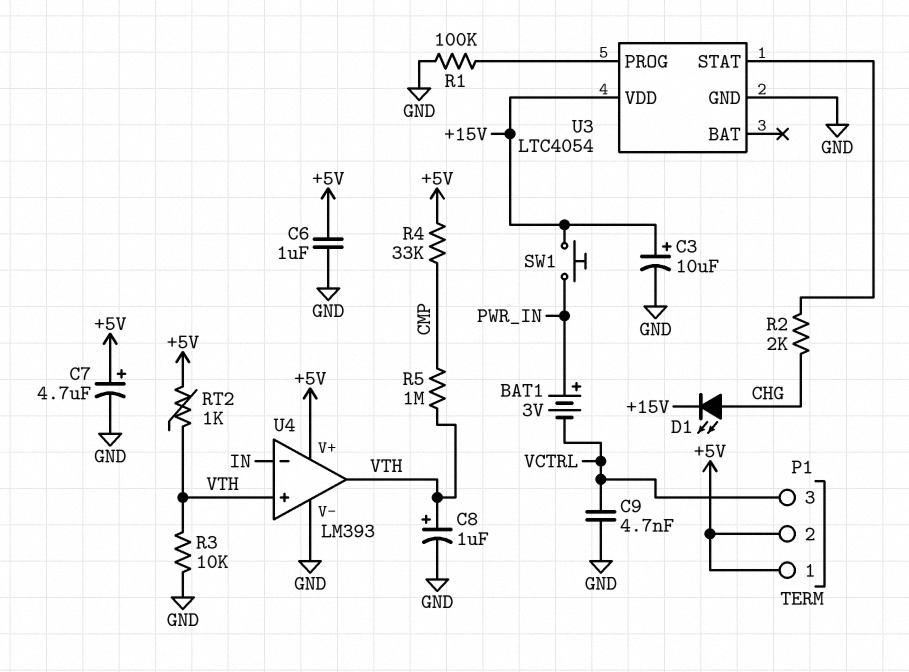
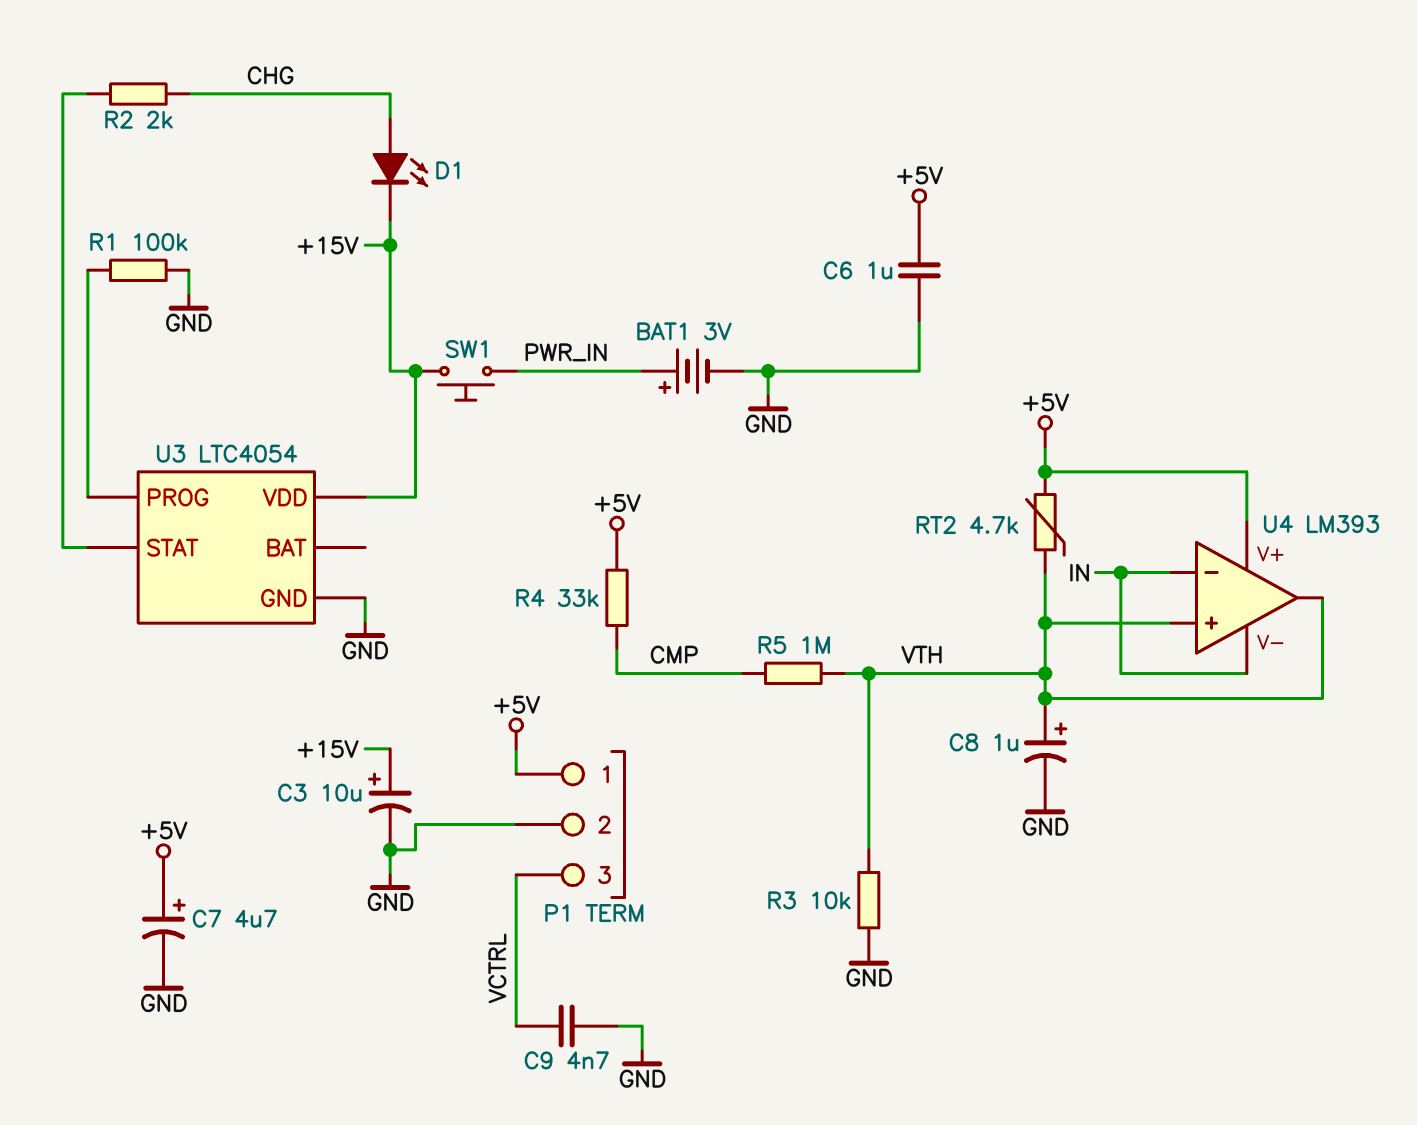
BAT1: 3V (plus PWR_IN, minus VCTRL) -> 3V (plus PWR_IN, minus GND)
P1 pin 2: +5V -> GND
RT2: 1k (+5V, VTH) -> 4.7k (+5V, VTH)
U4 pin V-: GND -> IN

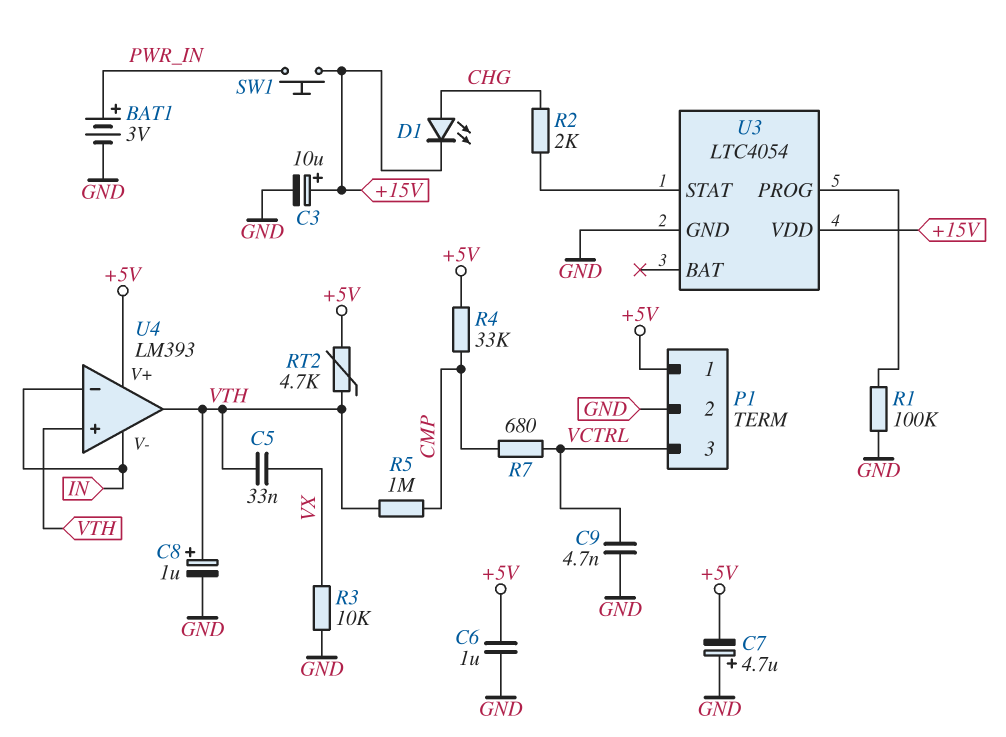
C5: none -> 33nF (VTH, VX)
C7: 4.7uF (plus +5V, minus GND) -> 4.7uF (plus GND, minus +5V)
R3: 10k (GND, VTH) -> 10k (GND, VX)
R7: none -> 680 (CMP, VCTRL)

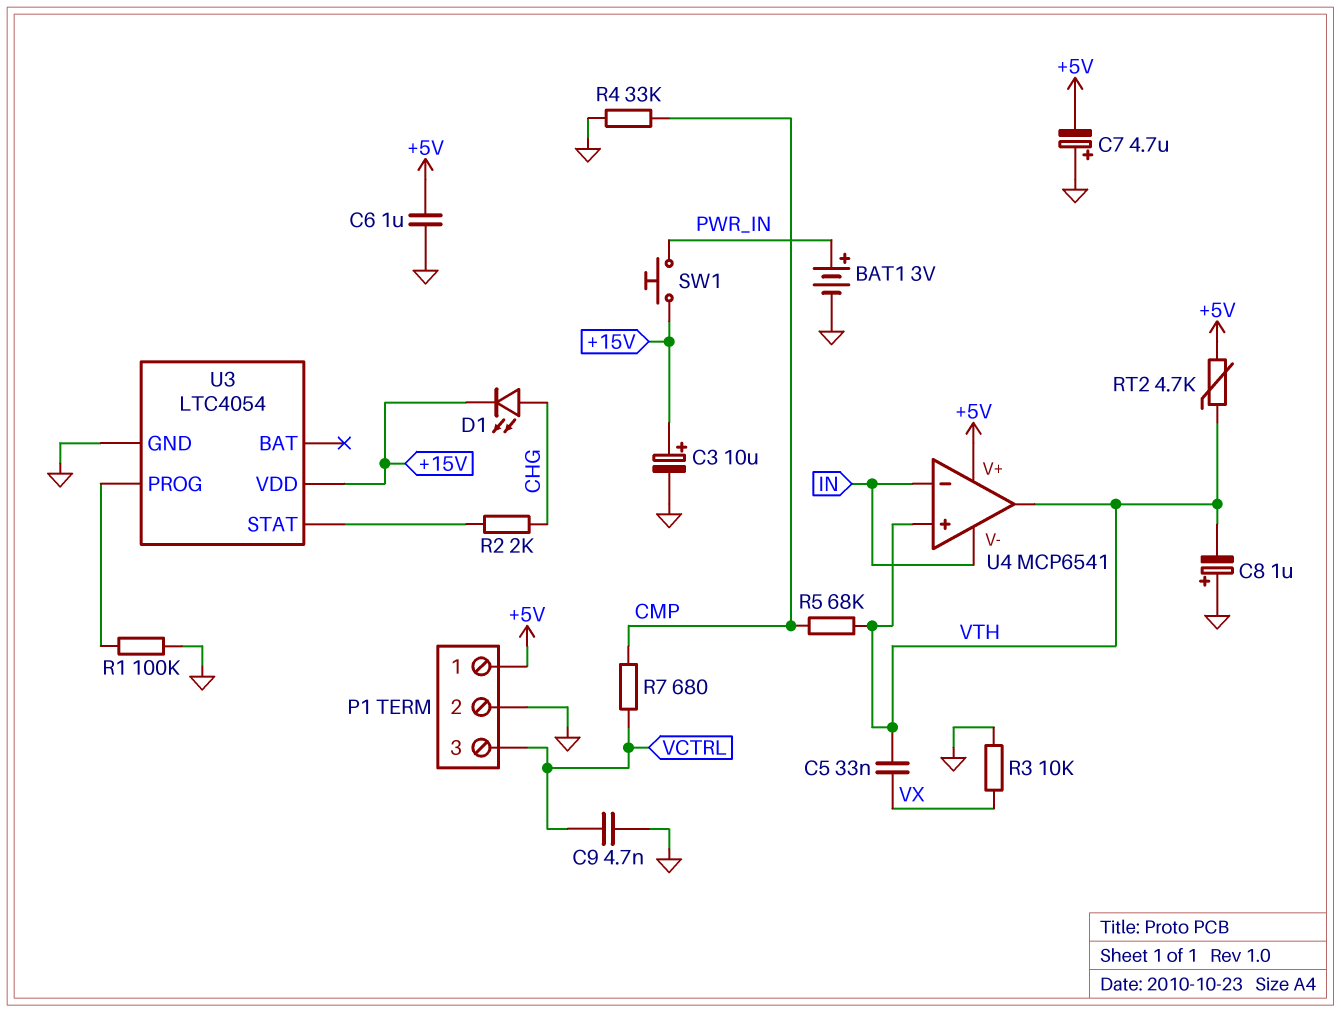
C8: 1uF (plus VTH, minus GND) -> 1uF (plus GND, minus VTH)
R4: 33k (+5V, CMP) -> 33k (CMP, GND)
R5: 1M (CMP, VTH) -> 68k (CMP, VTH)
U4: LM393 -> MCP6541

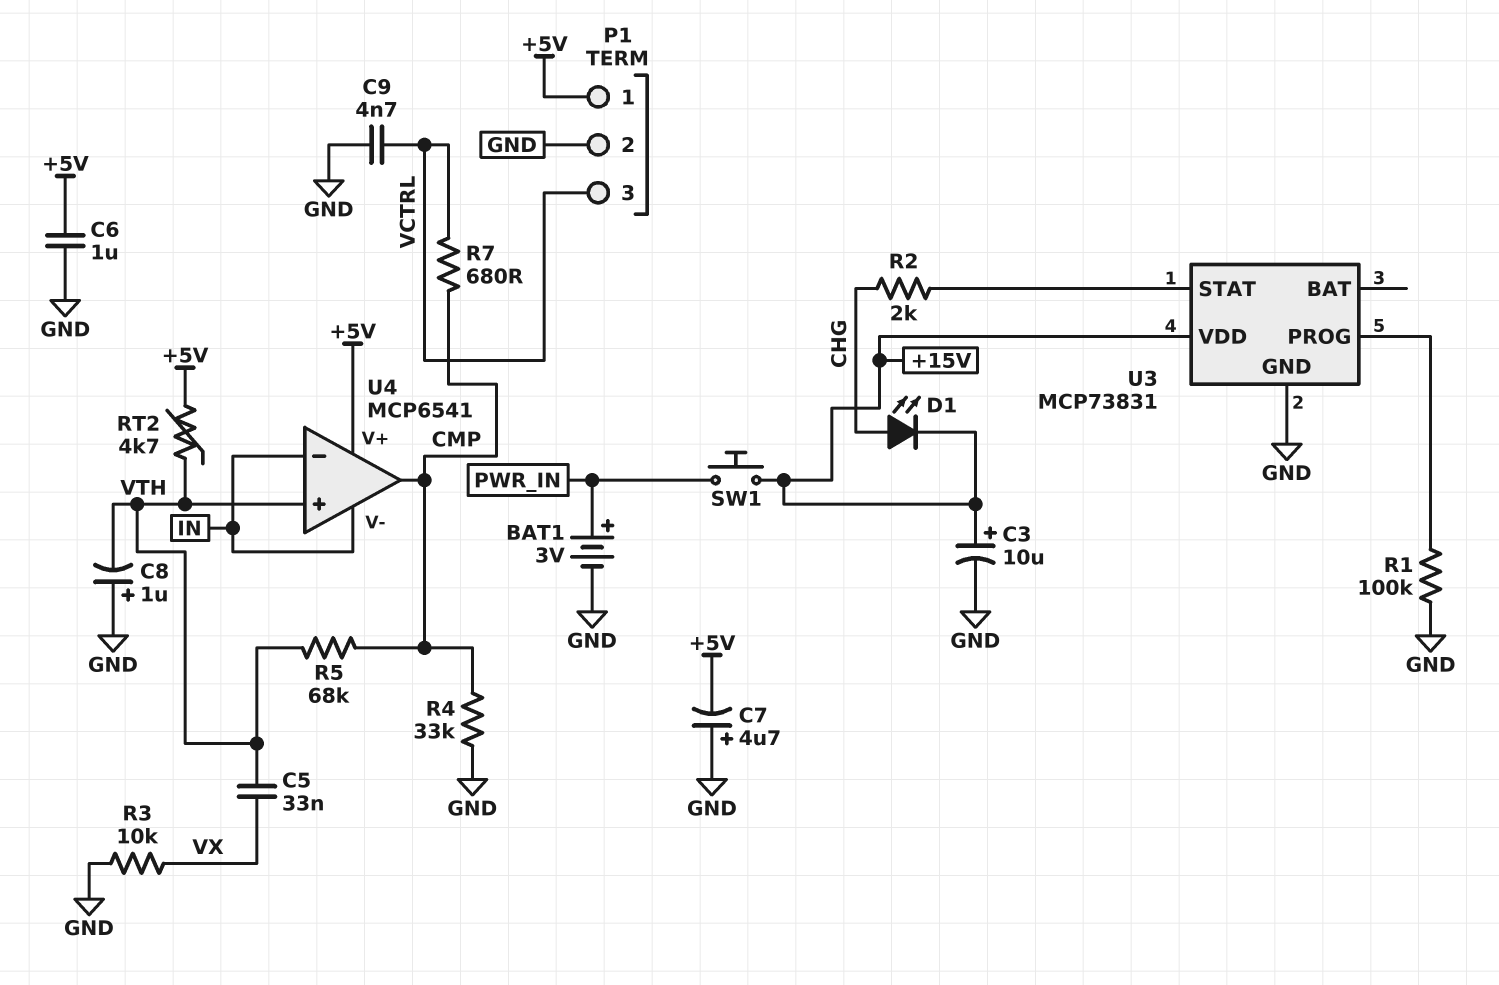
U3: LTC4054 -> MCP73831
U4 pin out: VTH -> CMP

